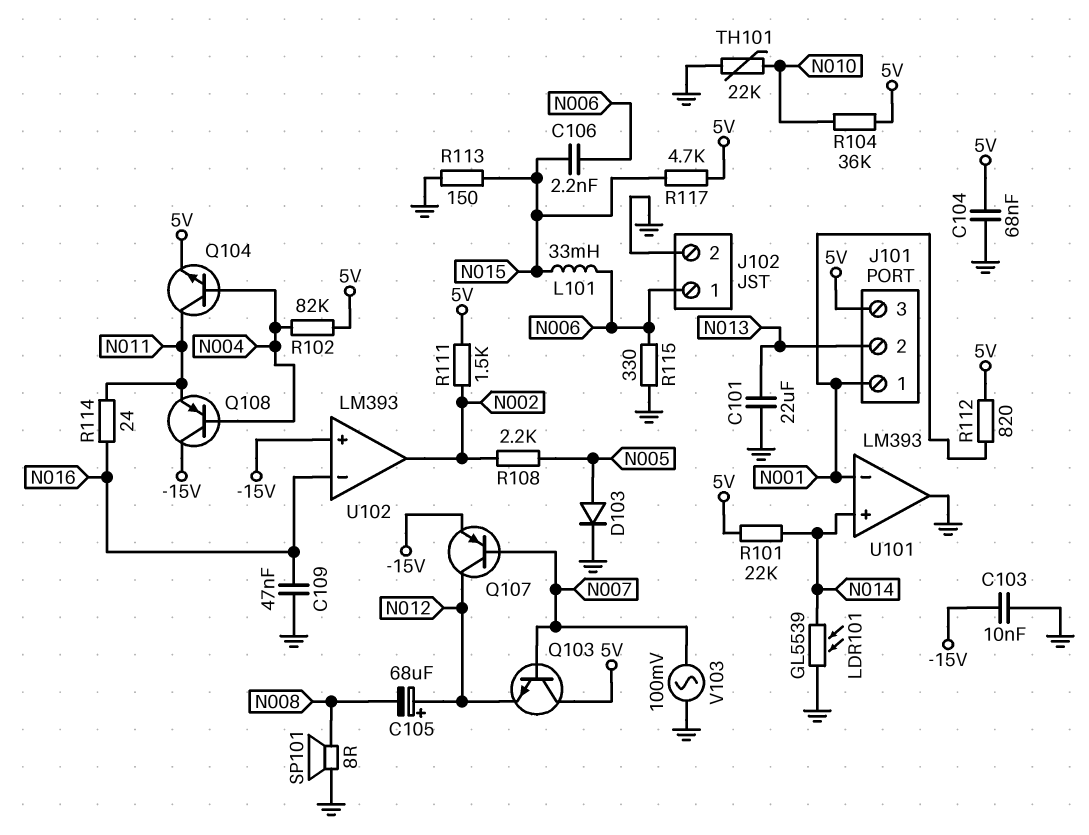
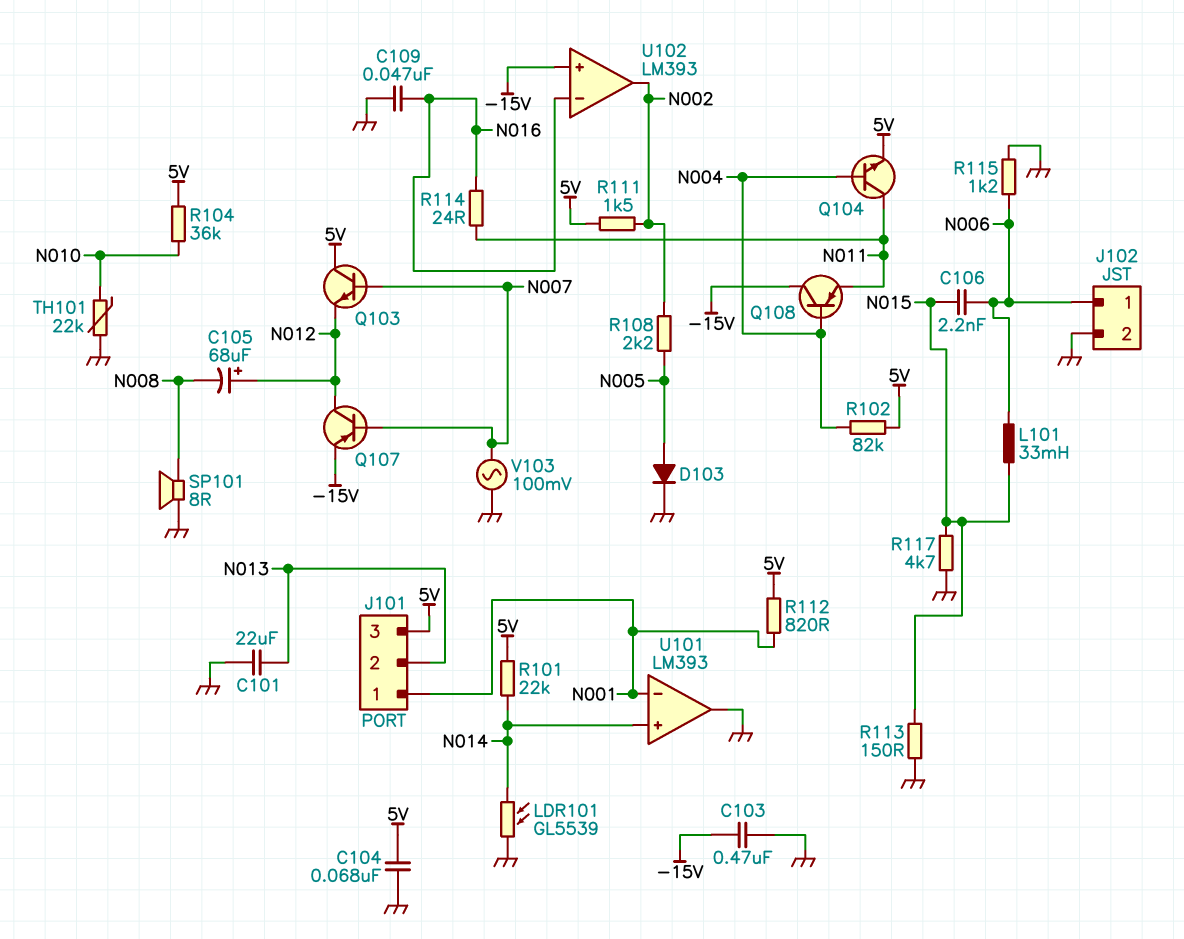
C103: 10nF (-15V, GND) -> 470nF (-15V, GND)
R115: 330 (GND, N006) -> 1.2k (GND, N006)
R117: 4.7k (5V, N015) -> 4.7k (GND, N015)

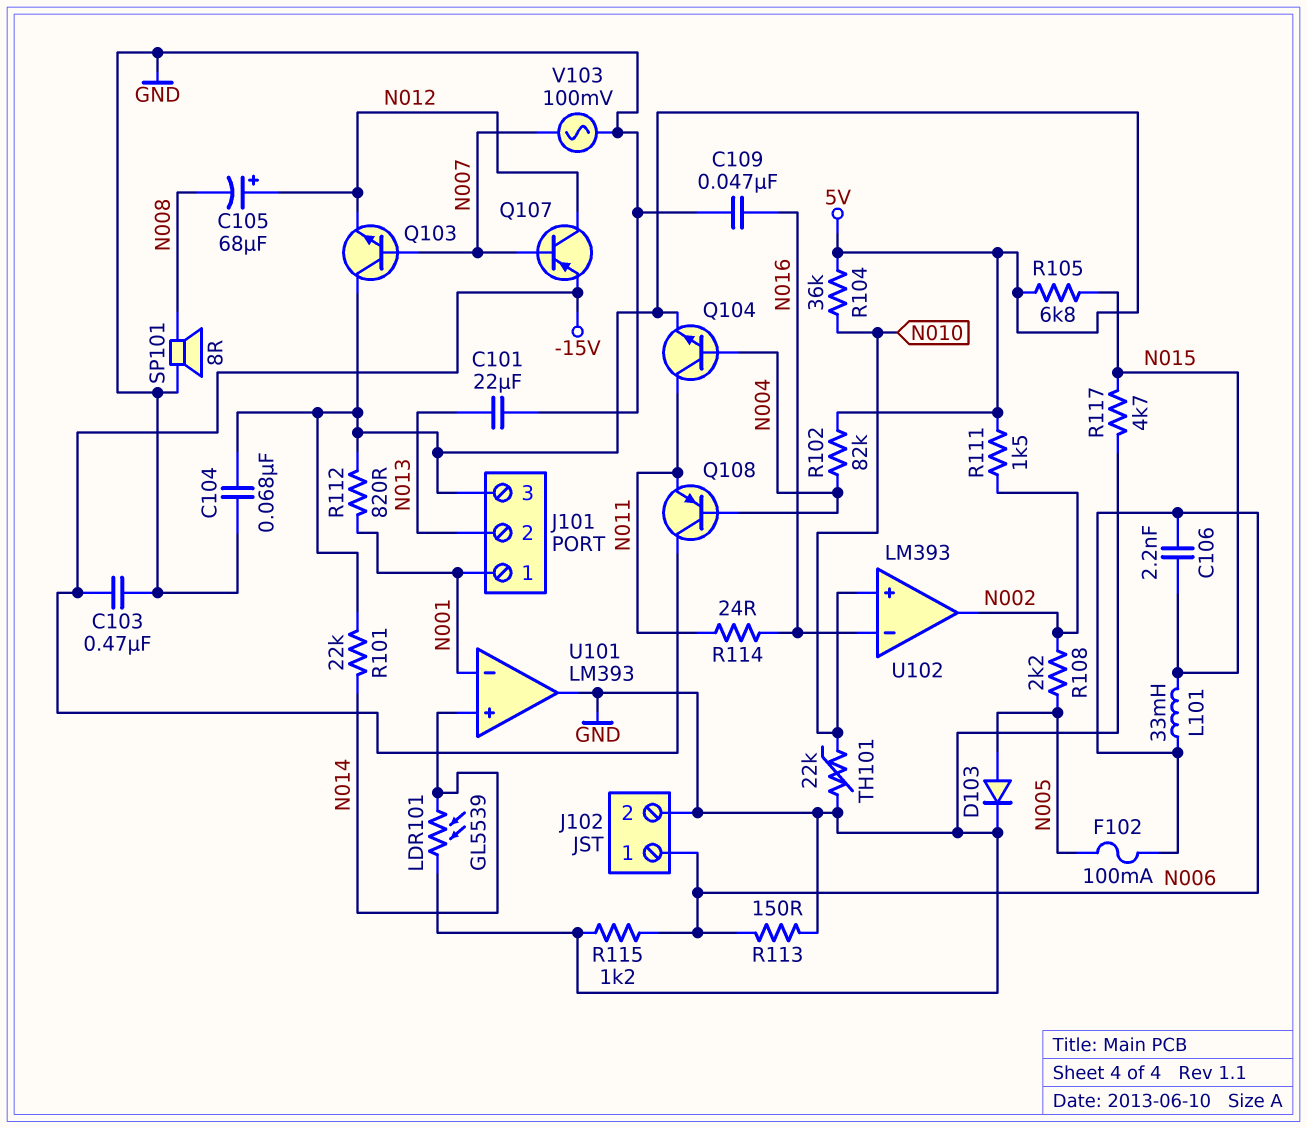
F102: none -> 100mA (N005, N006)
R105: none -> 6.8k (5V, N015)
R113: 150 (GND, N015) -> 150 (GND, N006)
U102 pin in+: -15V -> N010

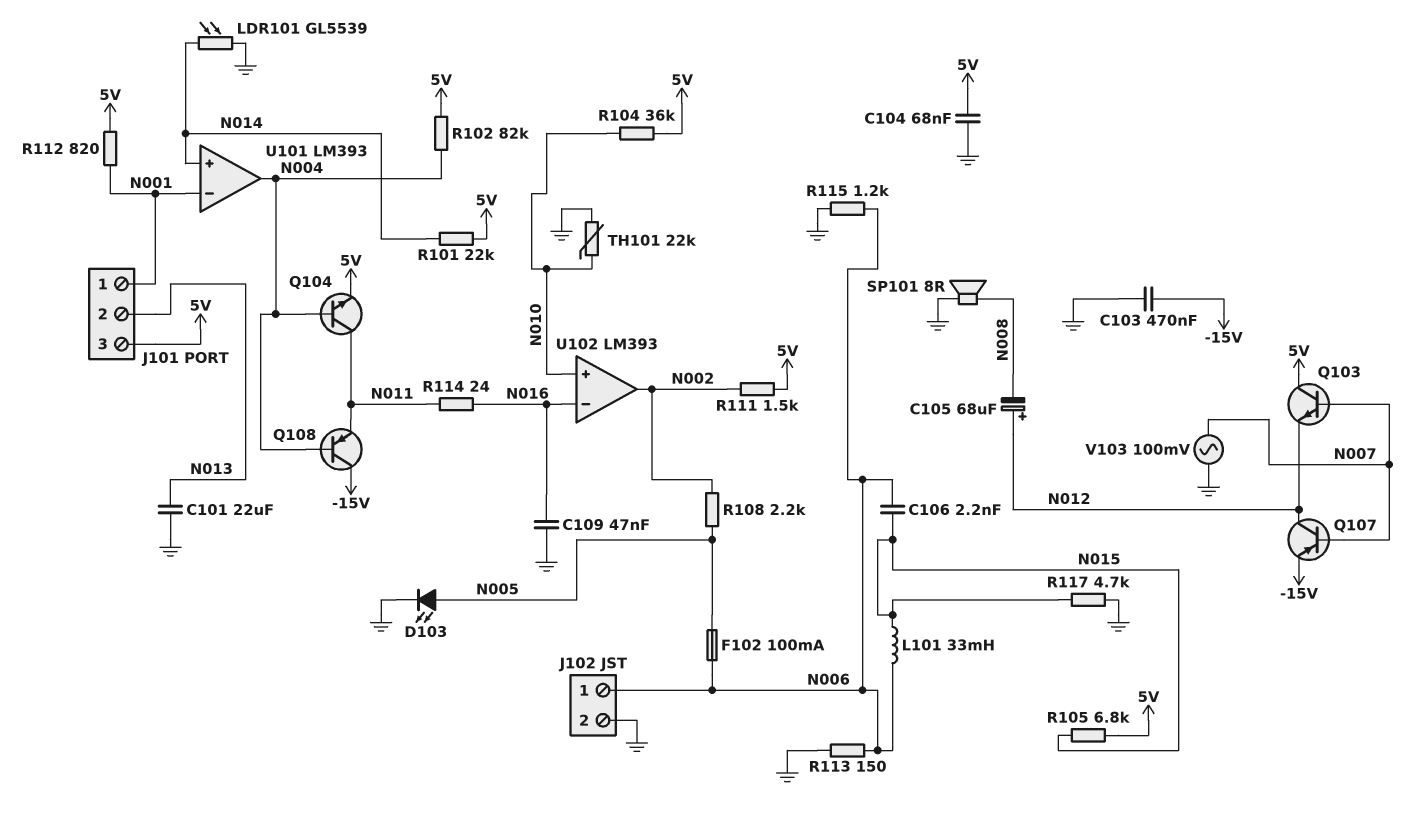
D103: diode (A N005, K GND) -> LED (A N005, K GND)
U101 pin out: GND -> N004

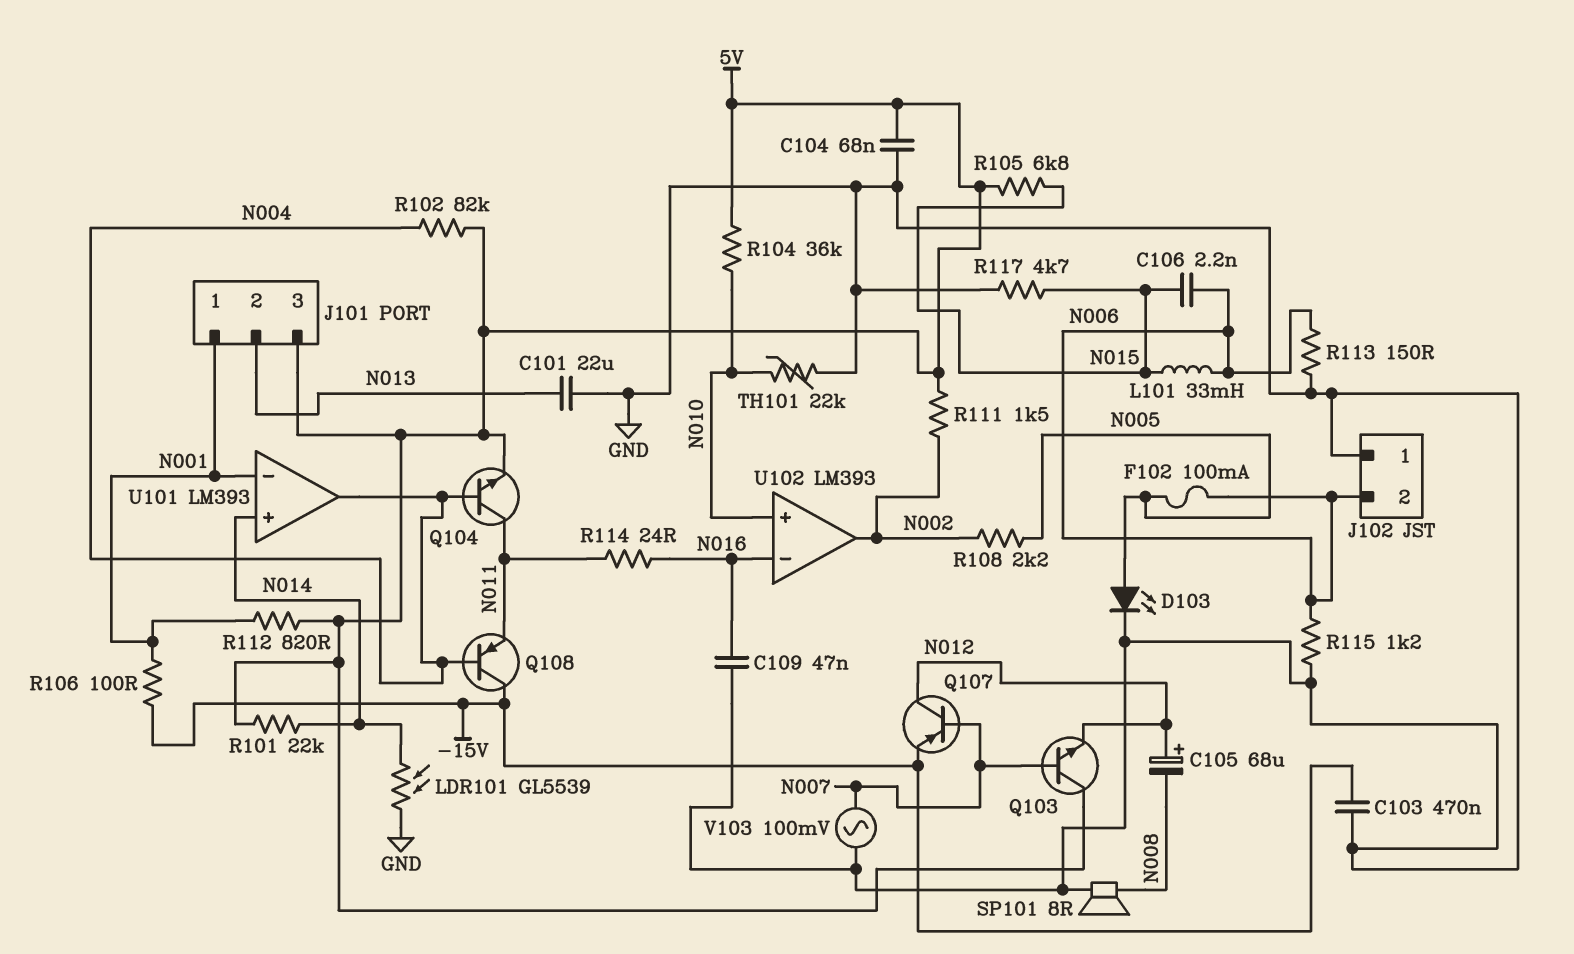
J102 pin 1: N006 -> GND
J102 pin 2: GND -> N006
R106: none -> 100 (-15V, N001)

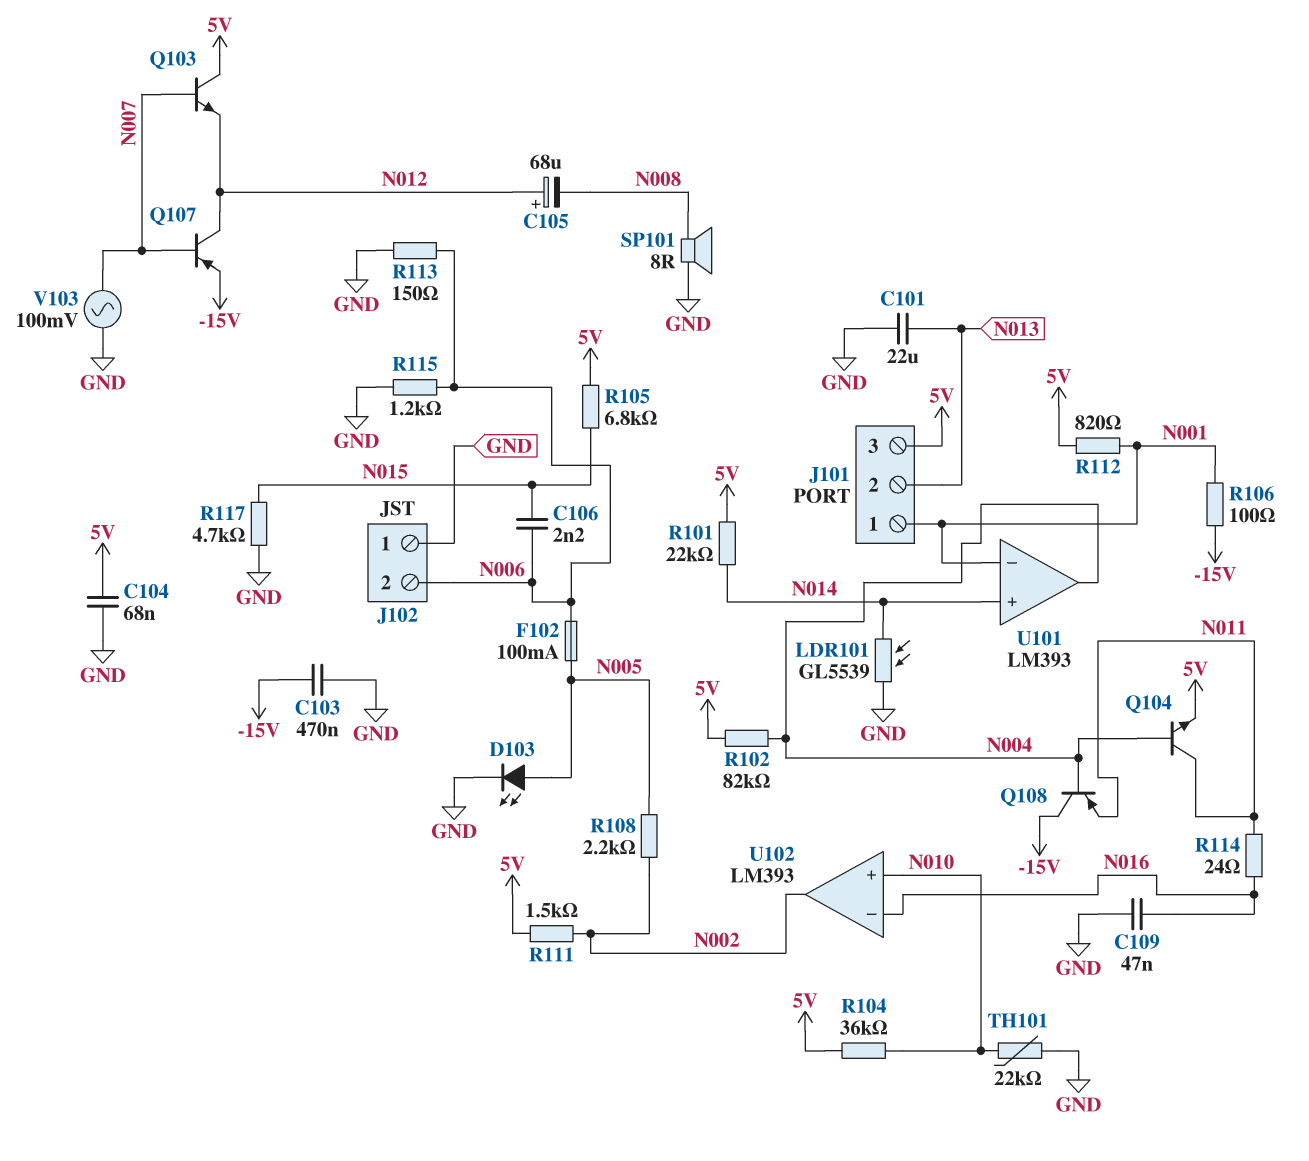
L101: 33mH (N006, N015) -> none

